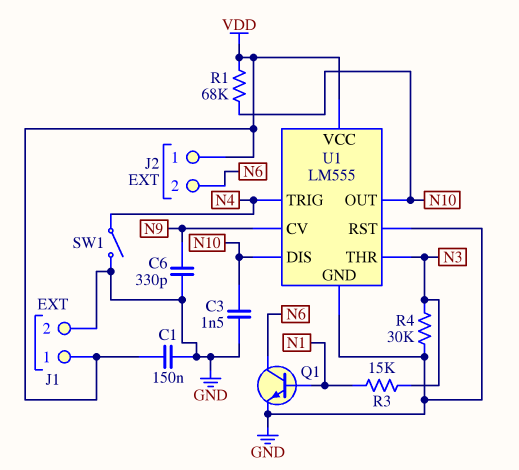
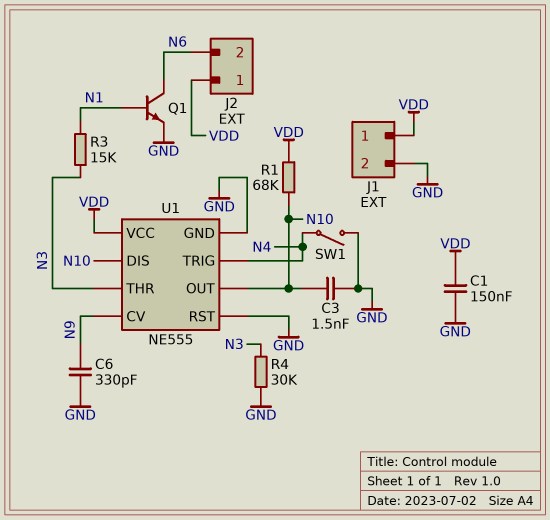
U1: LM555 -> NE555

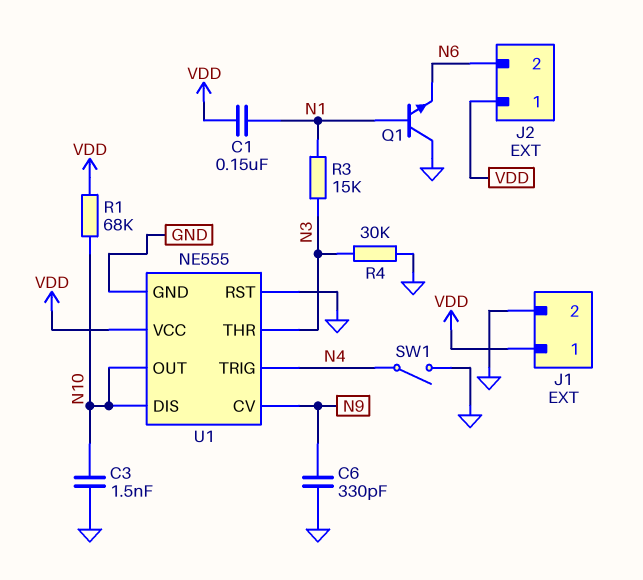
C1: 150nF (GND, VDD) -> 150nF (N1, VDD)
Q1: NPN (B N1, C N6, E GND) -> NPN (B N1, C GND, E N6)

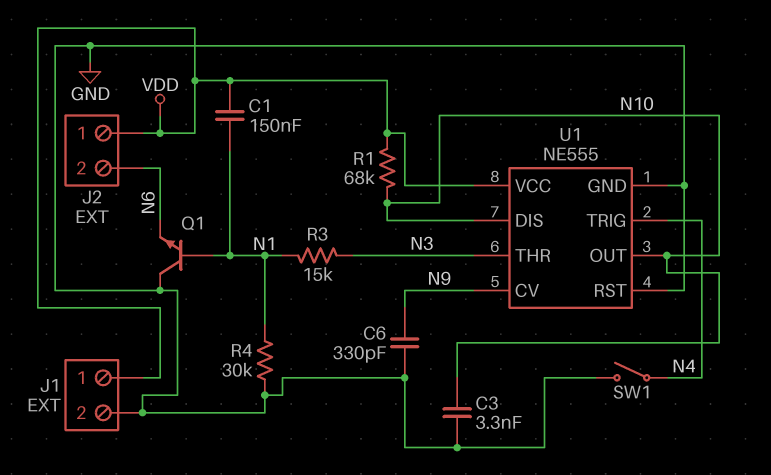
C3: 1.5nF (GND, N10) -> 3.3nF (GND, N10)
R4: 30k (GND, N3) -> 30k (GND, N1)

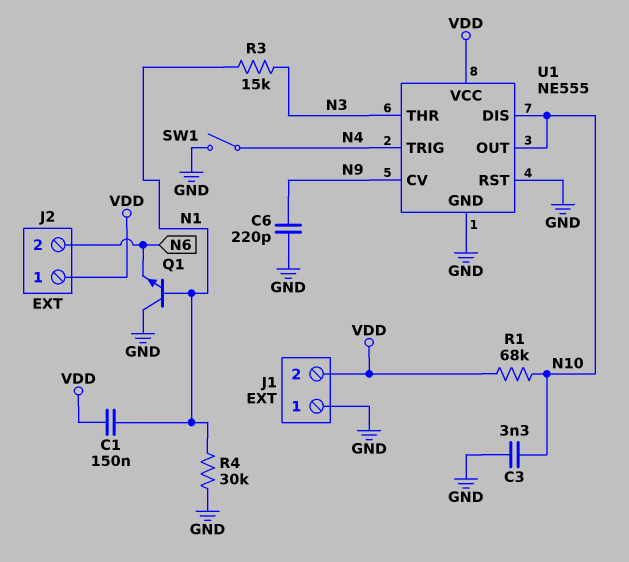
C6: 330pF (GND, N9) -> 220pF (GND, N9)
J1 pin 1: VDD -> GND
J1 pin 2: GND -> VDD

